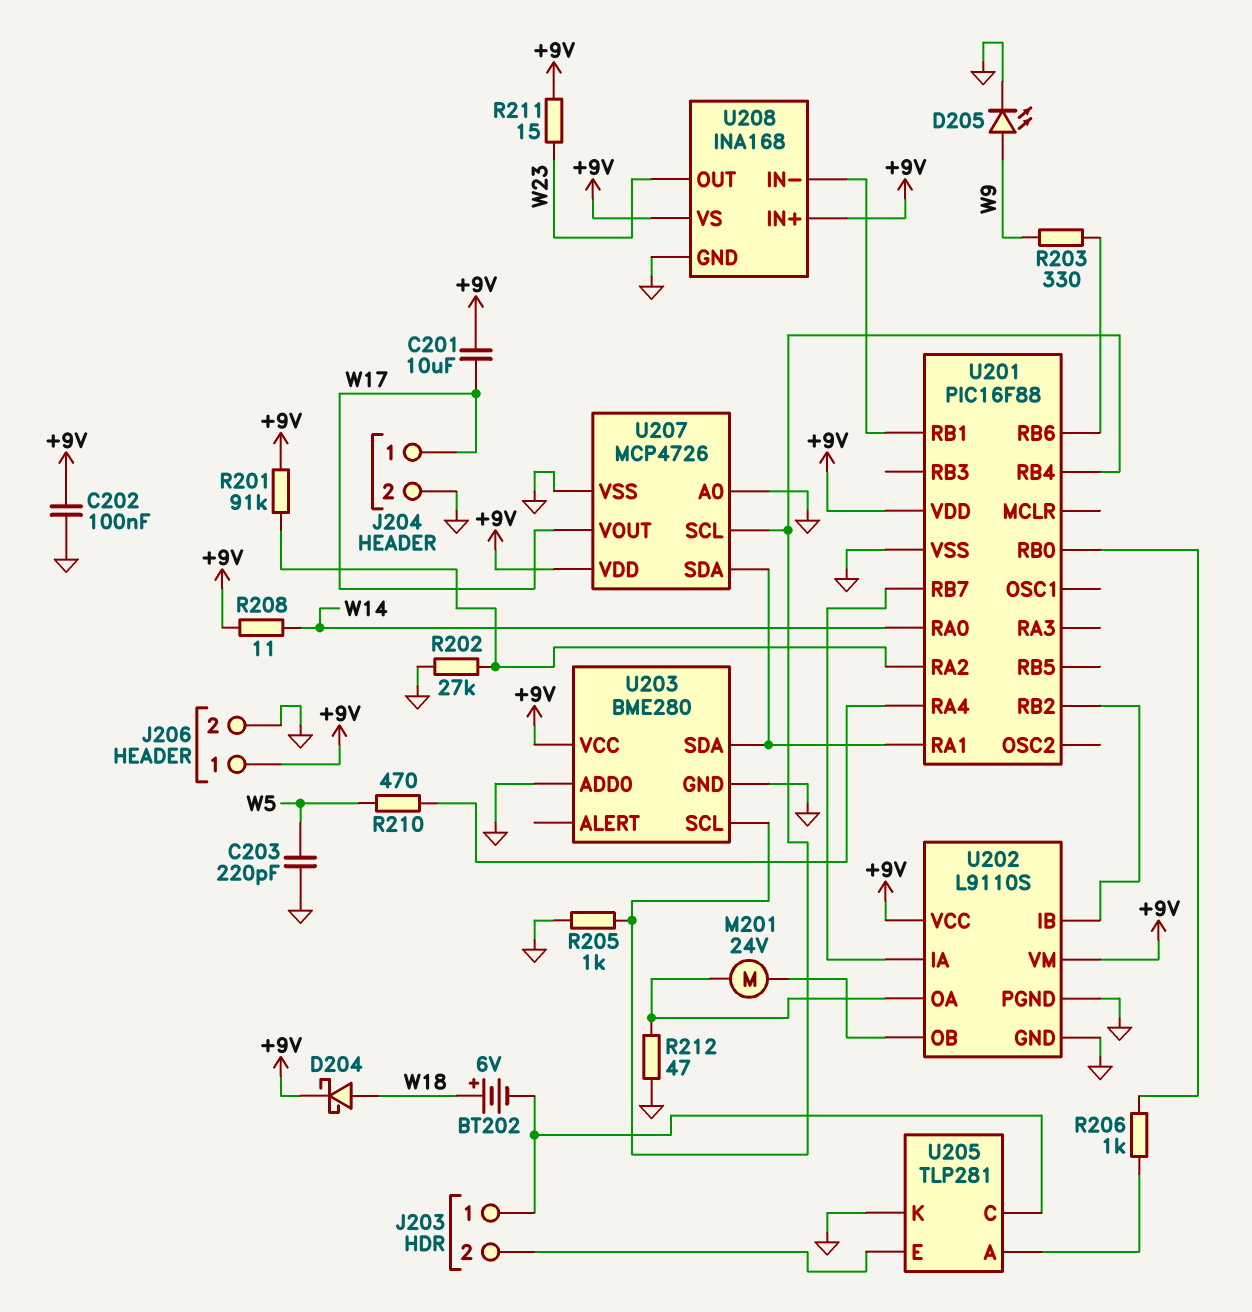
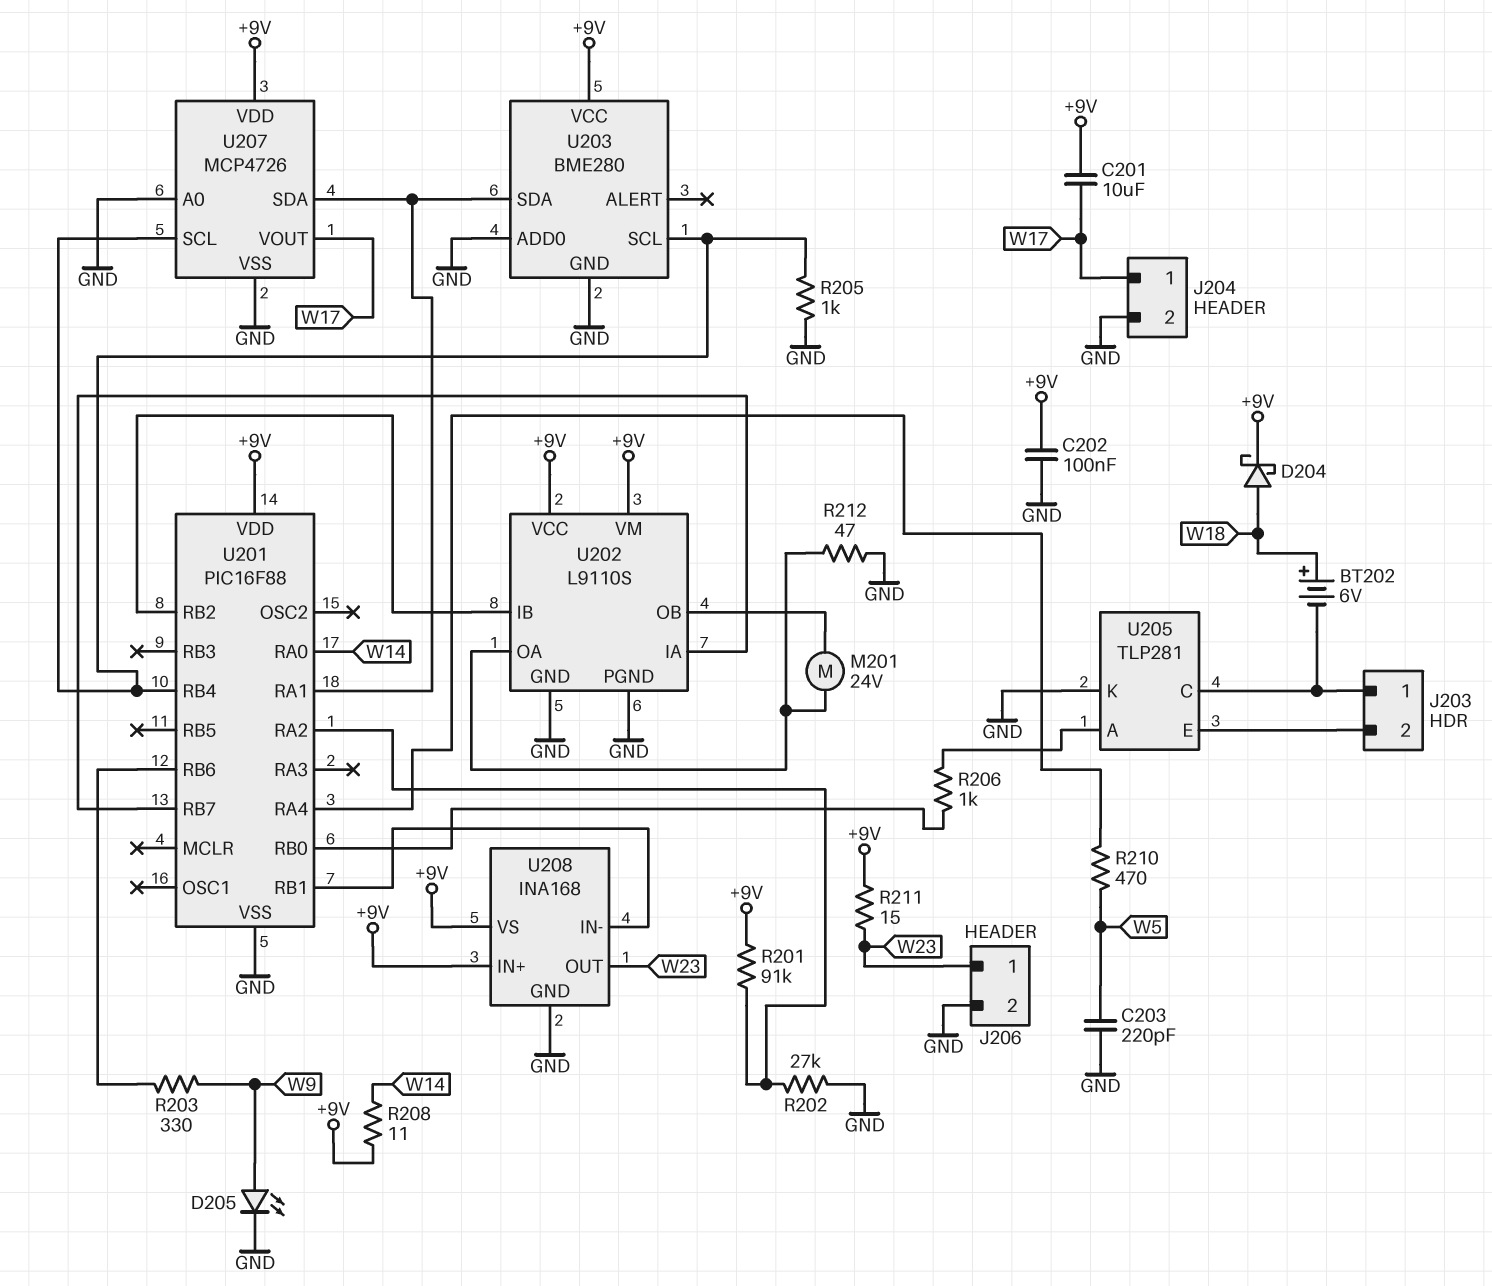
J206 pin 1: +9V -> W23

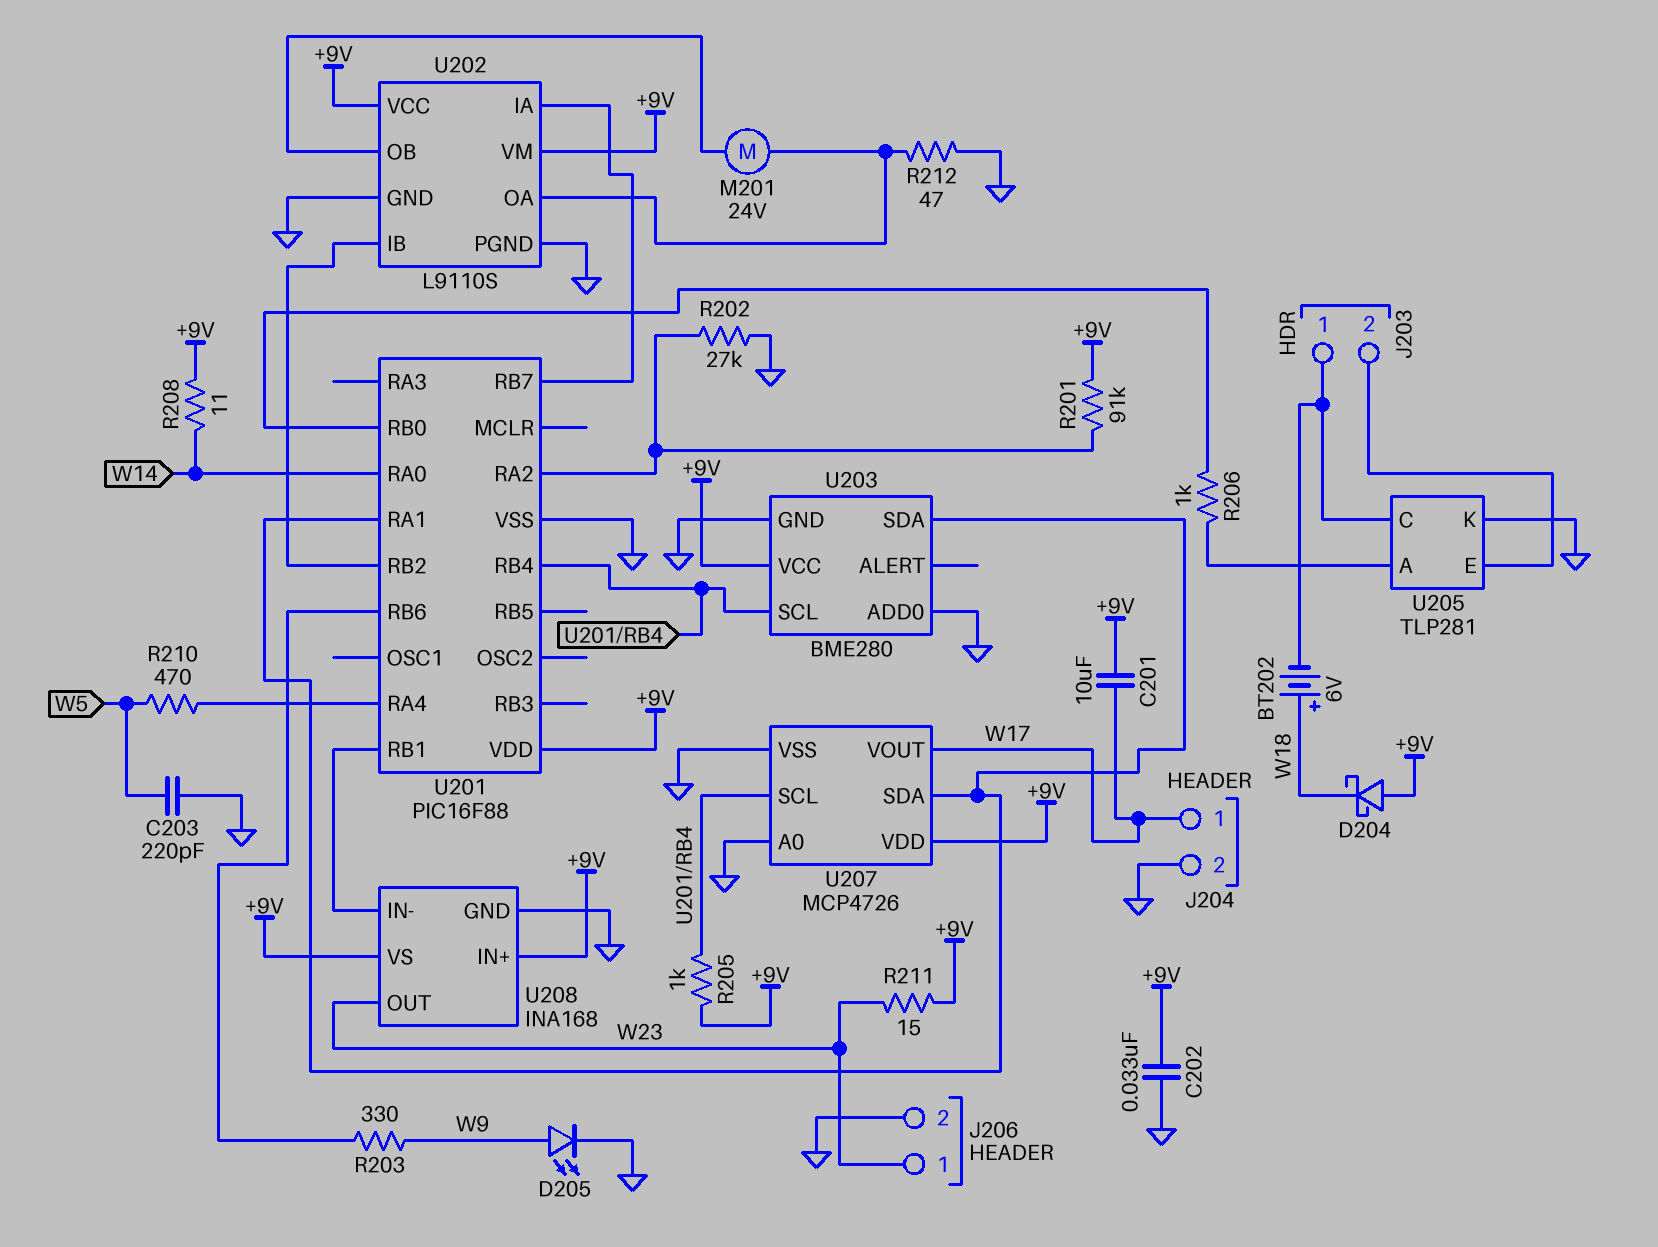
C202: 100nF (+9V, GND) -> 33nF (+9V, GND)
D204: schottky (A W18, K +9V) -> schottky (A +9V, K W18)
R205: 1k (GND, U201/RB4) -> 1k (+9V, U201/RB4)

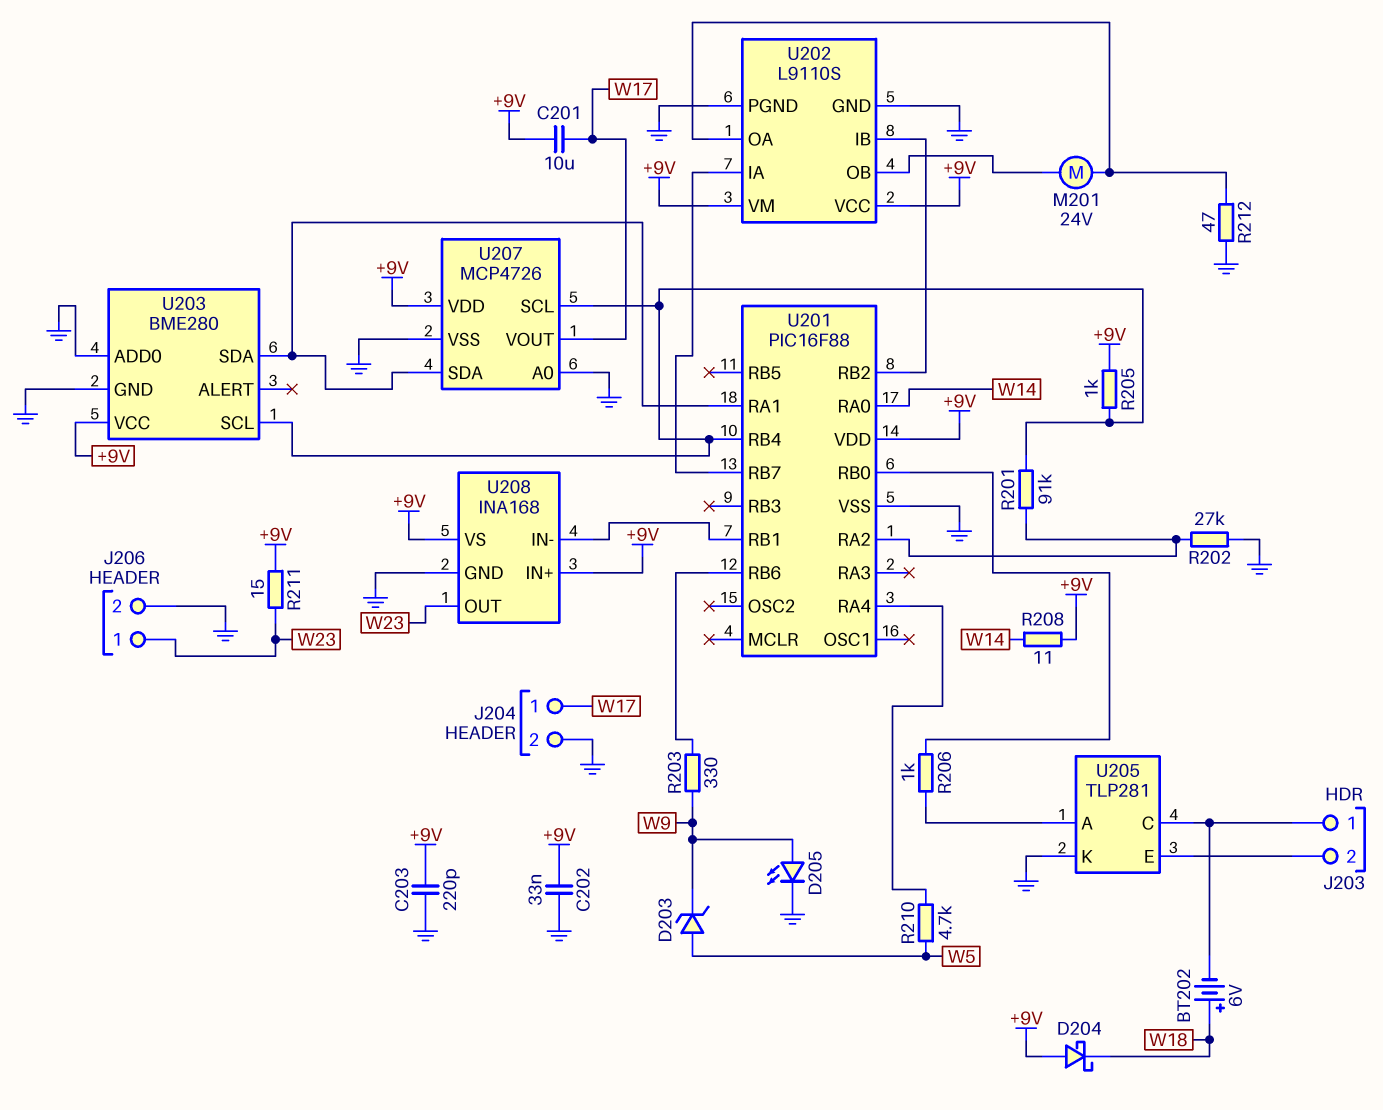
C203: 220pF (GND, W5) -> 220pF (+9V, GND)
D203: none -> zener (A W5, K W9)
R201: 91k (+9V, U201/RA2) -> 91k (U201/RA2, U201/RB4)
R210: 470 (U201/RA4, W5) -> 4.7k (U201/RA4, W5)

